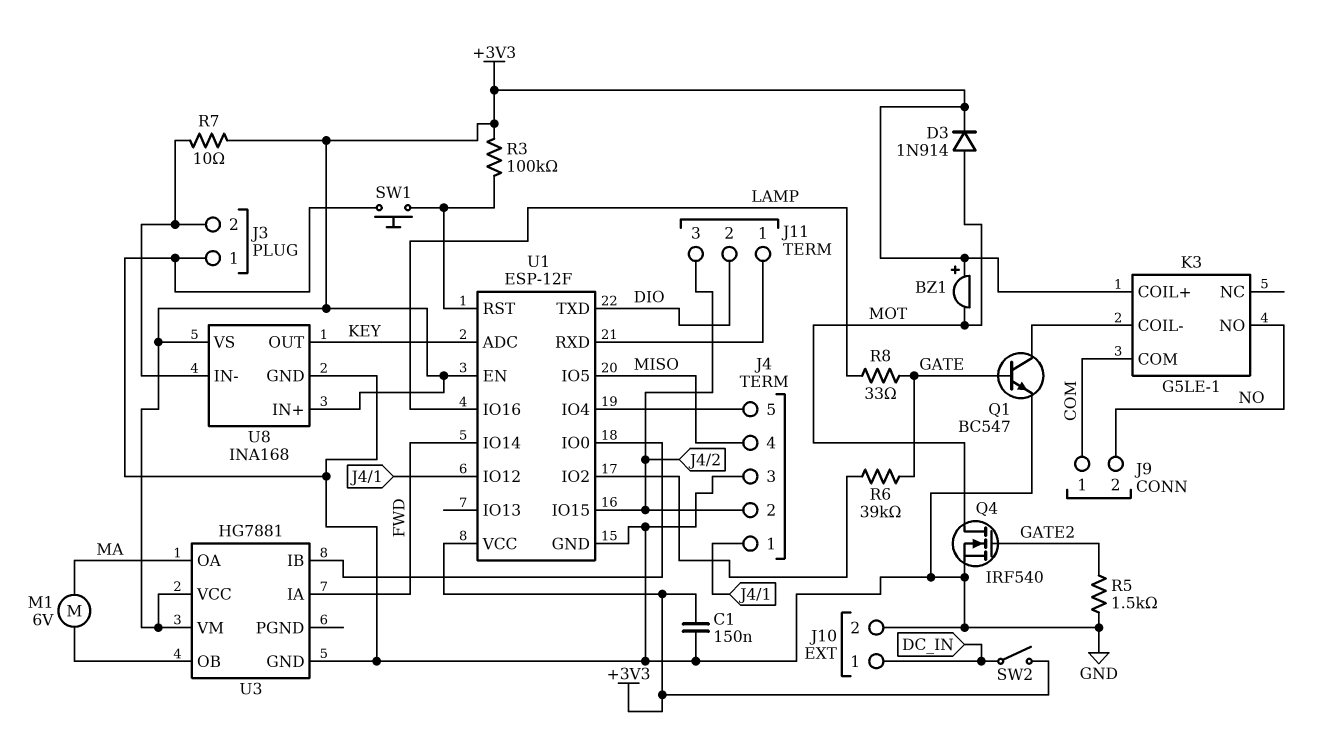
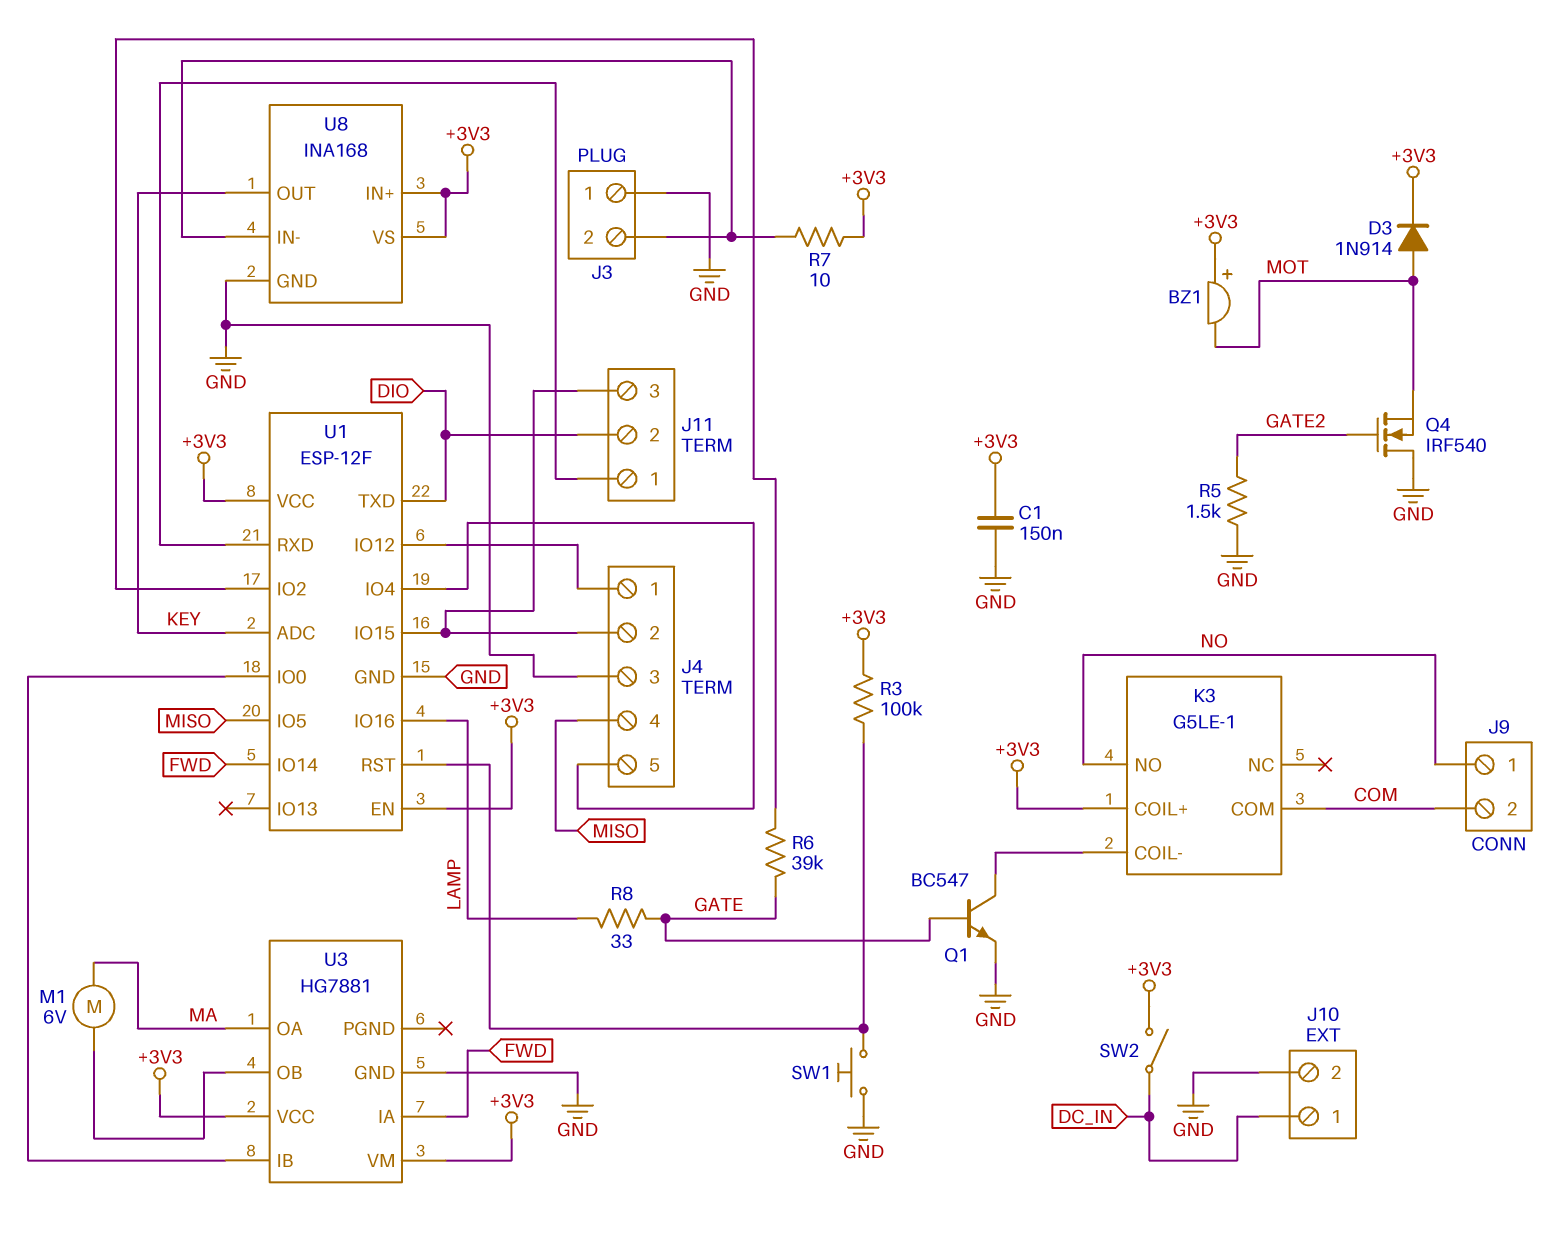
J9 pin 1: COM -> NO
J9 pin 2: NO -> COM
Q4: NMOS IRF540 (G GATE2, D MOT, S GND) -> NMOS IRF540 (G GATE2, D GND, S MOT)

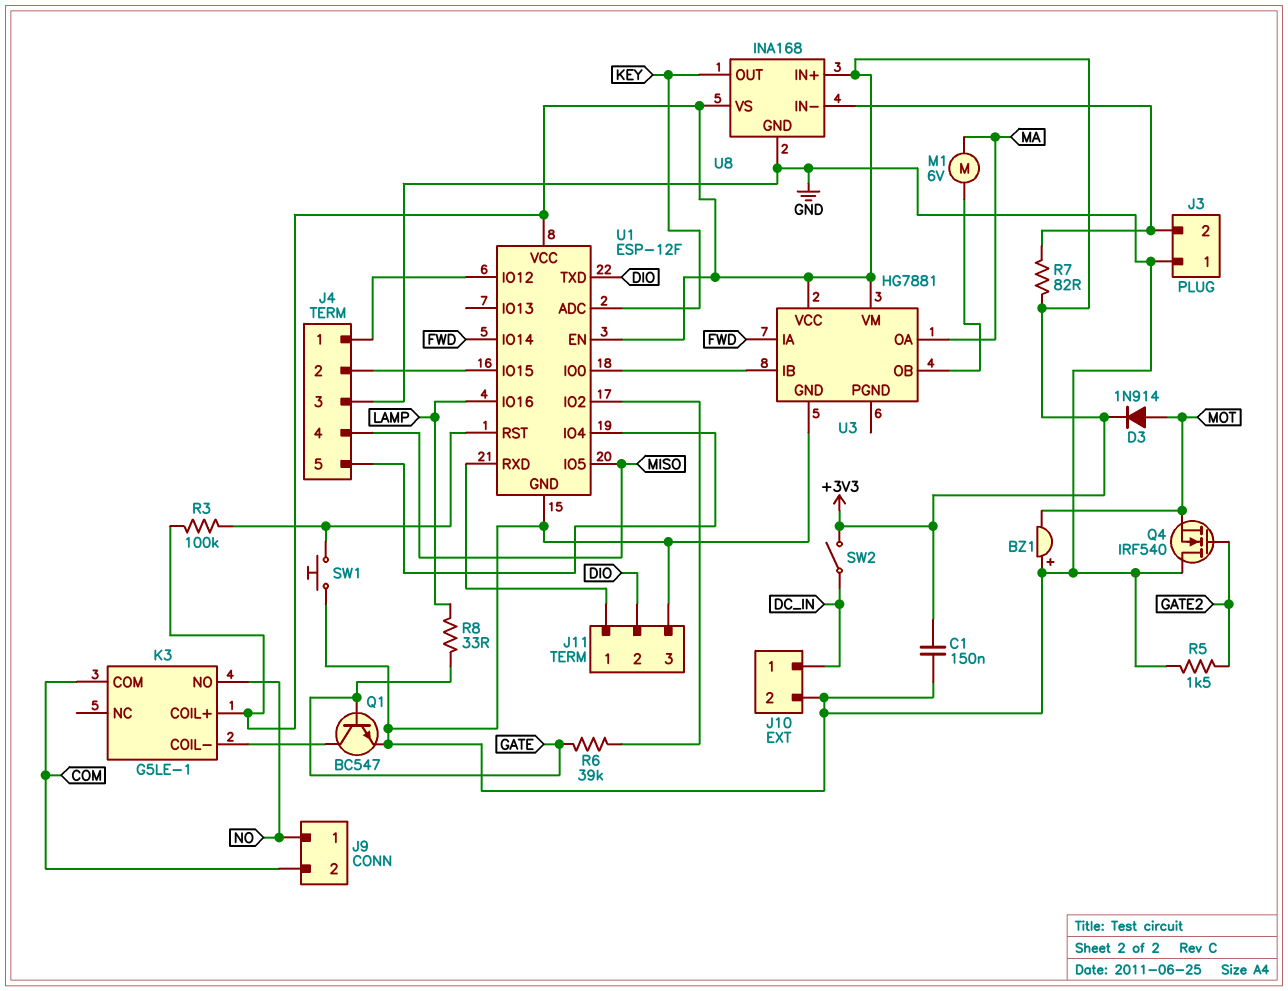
BZ1: buzzer (plus +3V3, minus MOT) -> buzzer (plus GND, minus MOT)
J11 pin 3: J4/2 -> GND
R7: 10 (+3V3, J3/2) -> 82 (+3V3, J3/2)

